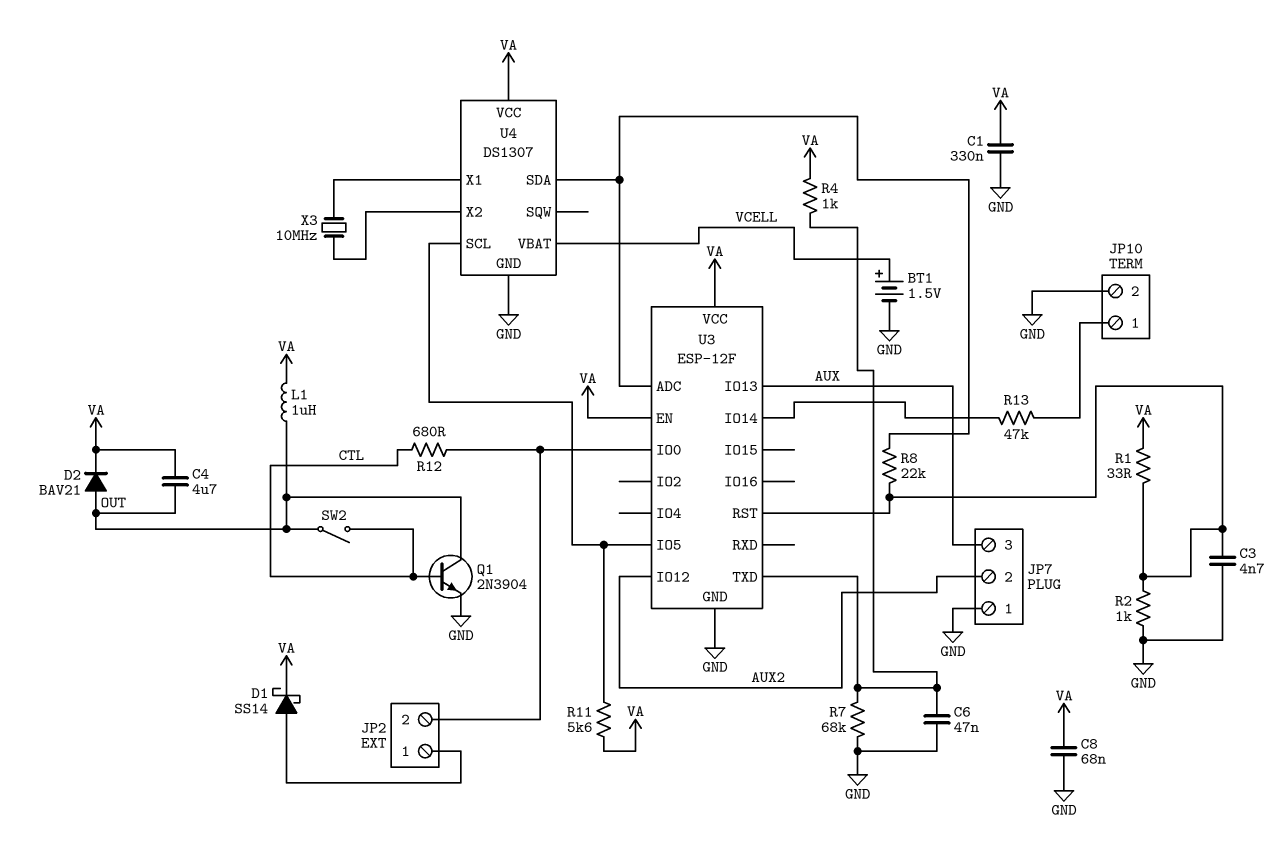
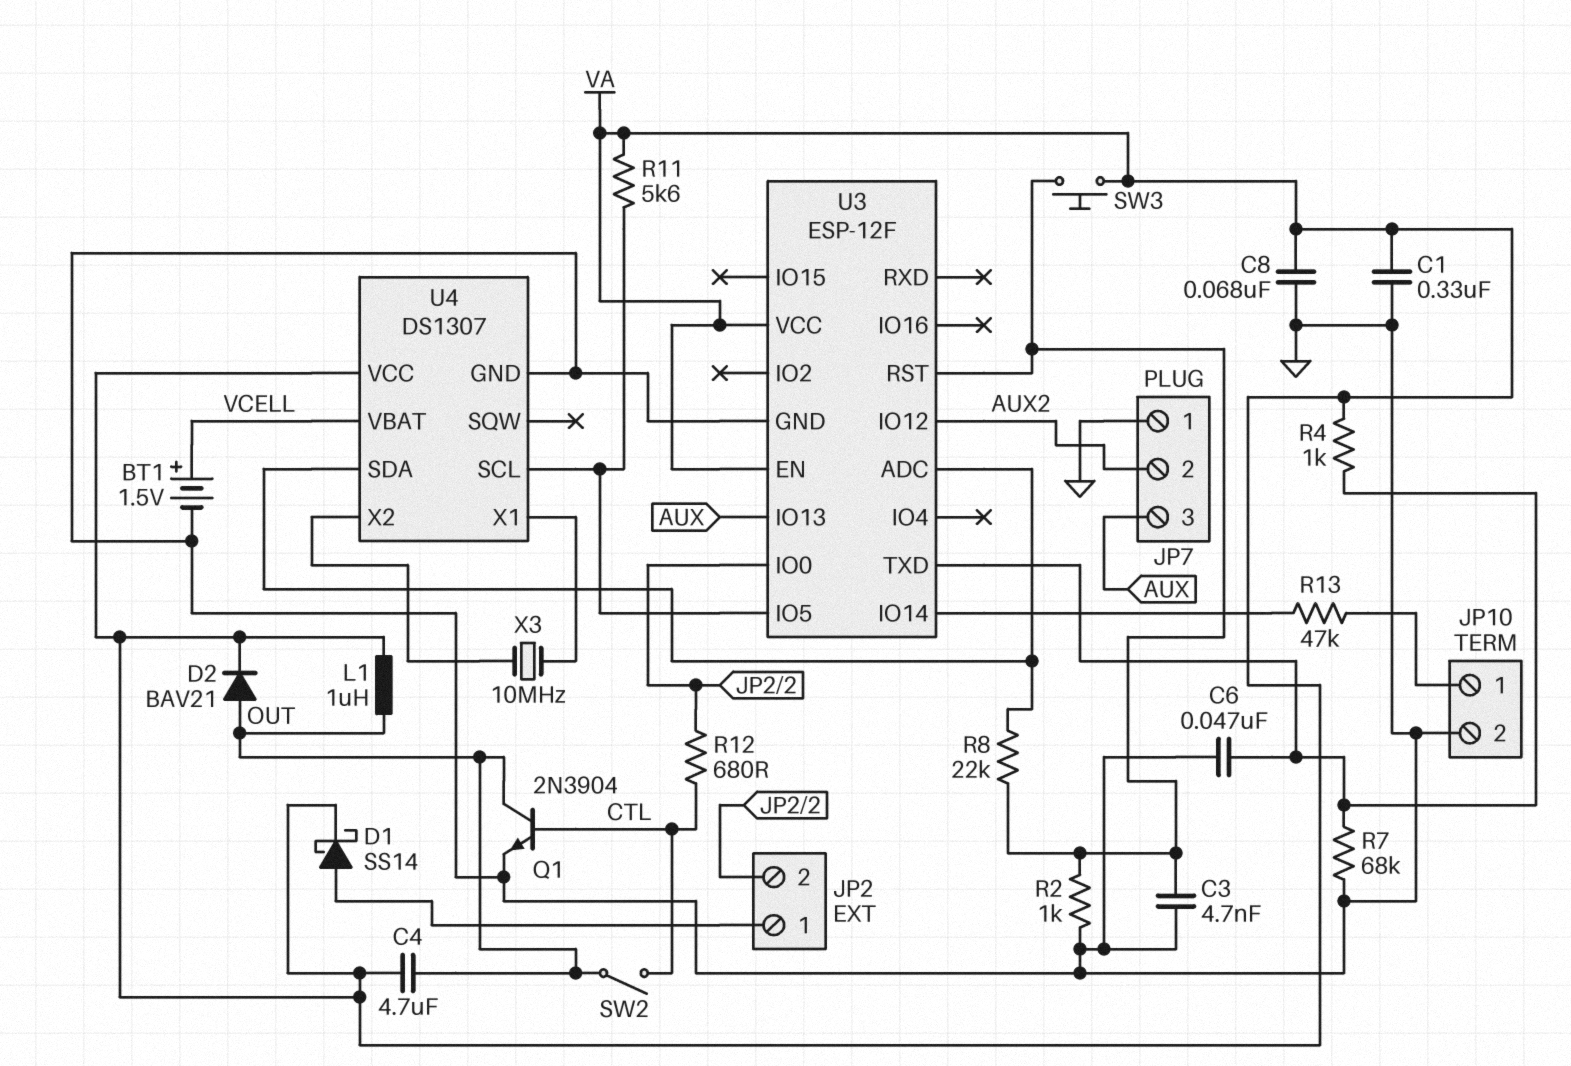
R1: 33 (U3/RST, VA) -> none
SW3: none -> button (U3/RST, VA)

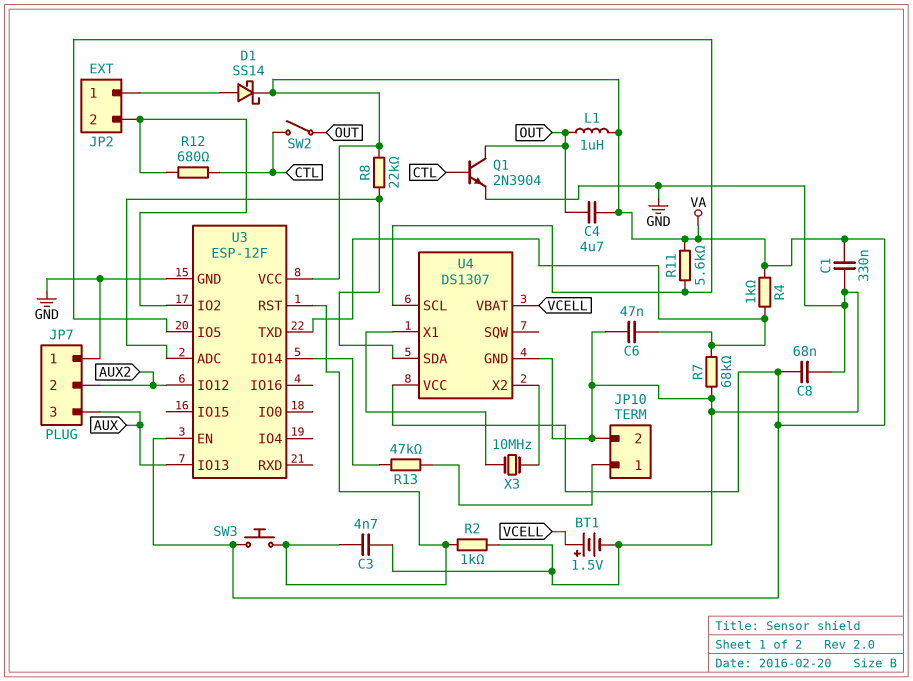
D2: diode BAV21 (A OUT, K VA) -> none
R8: 22k (U3/ADC, U3/RST) -> 22k (U3/ADC, VA)
U3 pin IO0: JP2/2 -> none
U3 pin IO2: none -> JP2/2

